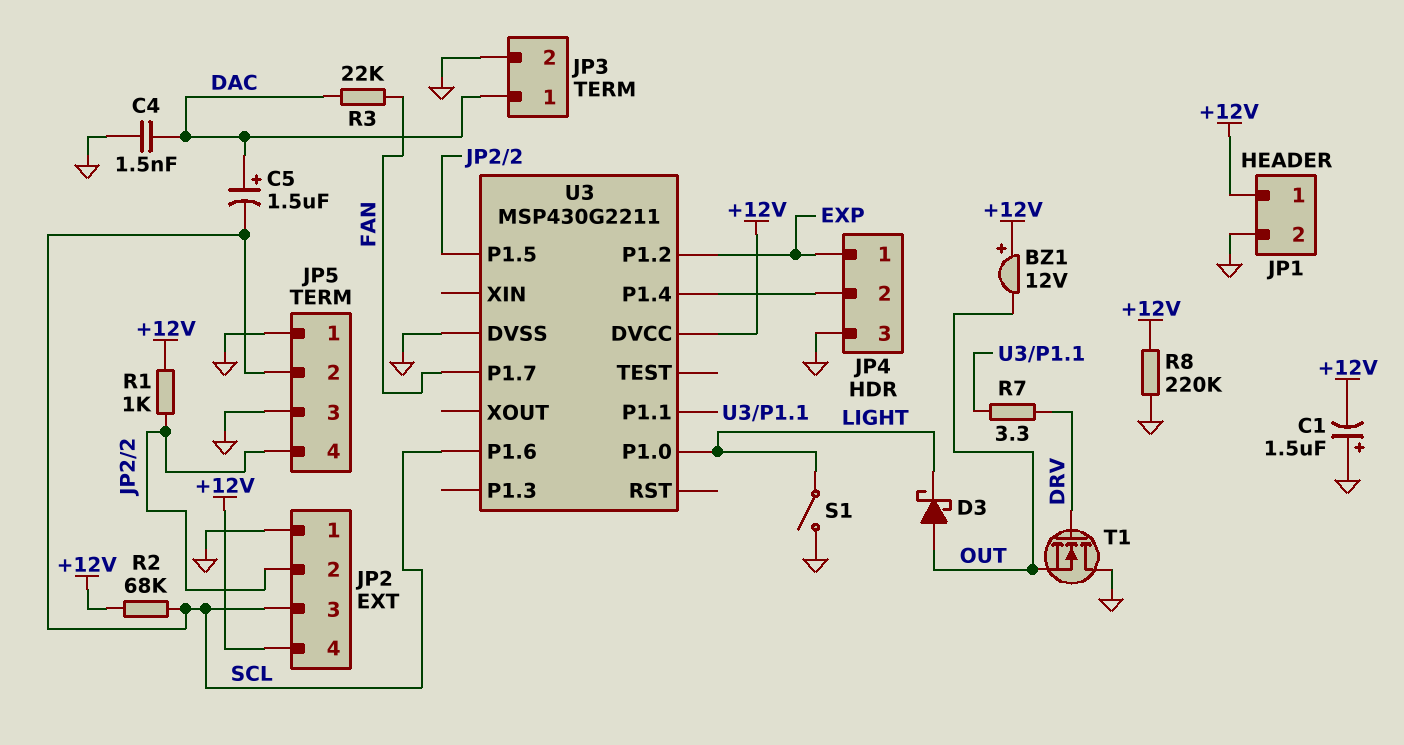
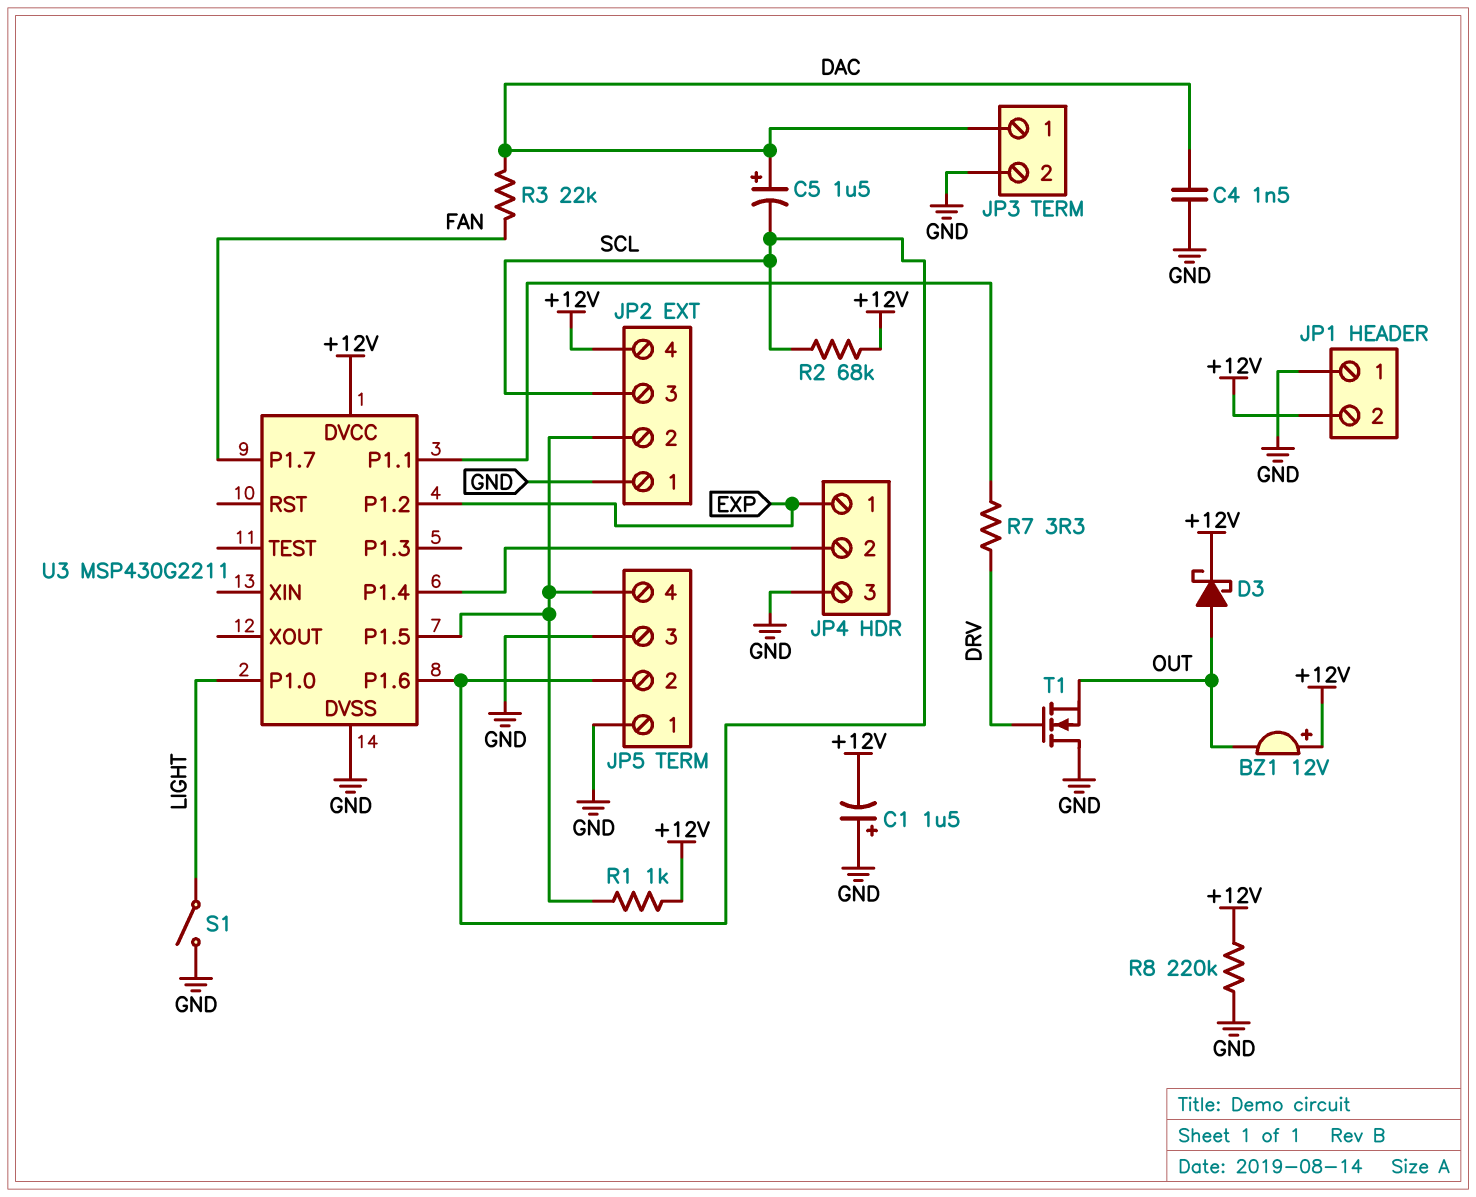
D3: schottky (A OUT, K LIGHT) -> schottky (A OUT, K +12V)
JP1 pin 1: +12V -> GND
JP1 pin 2: GND -> +12V

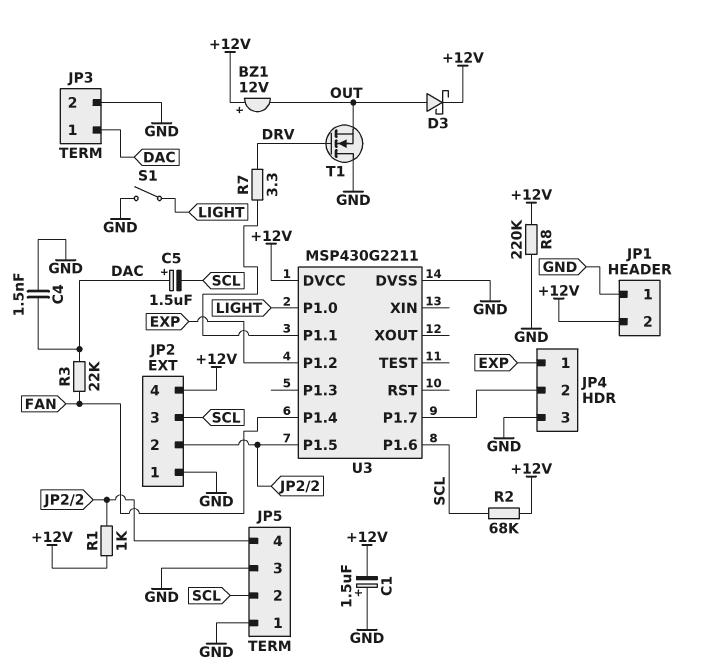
U3 pin P1.4: JP4/2 -> FAN
U3 pin P1.7: FAN -> JP4/2

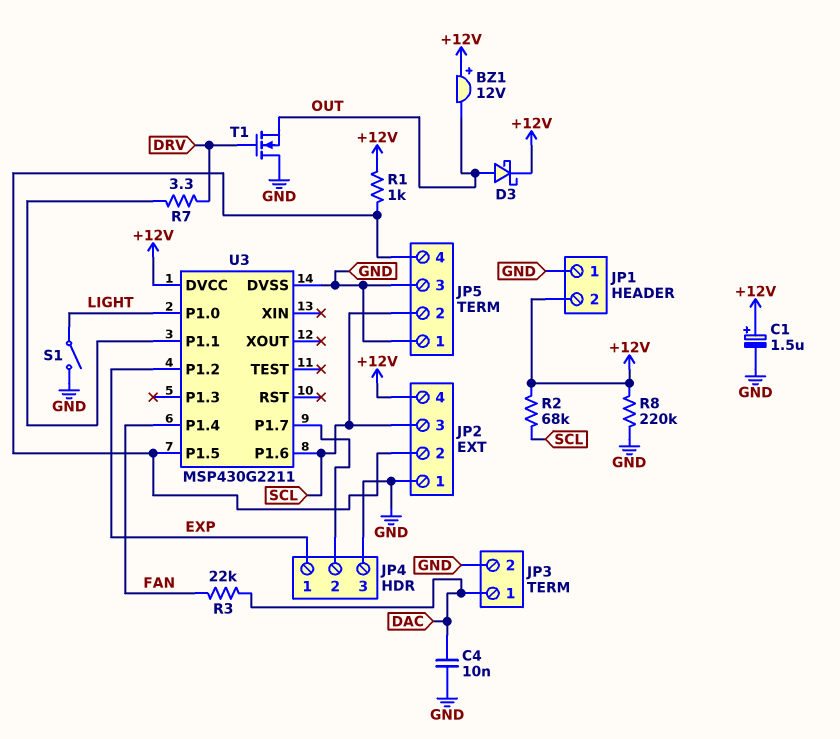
C1: 1.5uF (plus GND, minus +12V) -> 1.5uF (plus +12V, minus GND)
C4: 1.5nF (DAC, GND) -> 10nF (DAC, GND)
C5: 1.5uF (plus DAC, minus SCL) -> none

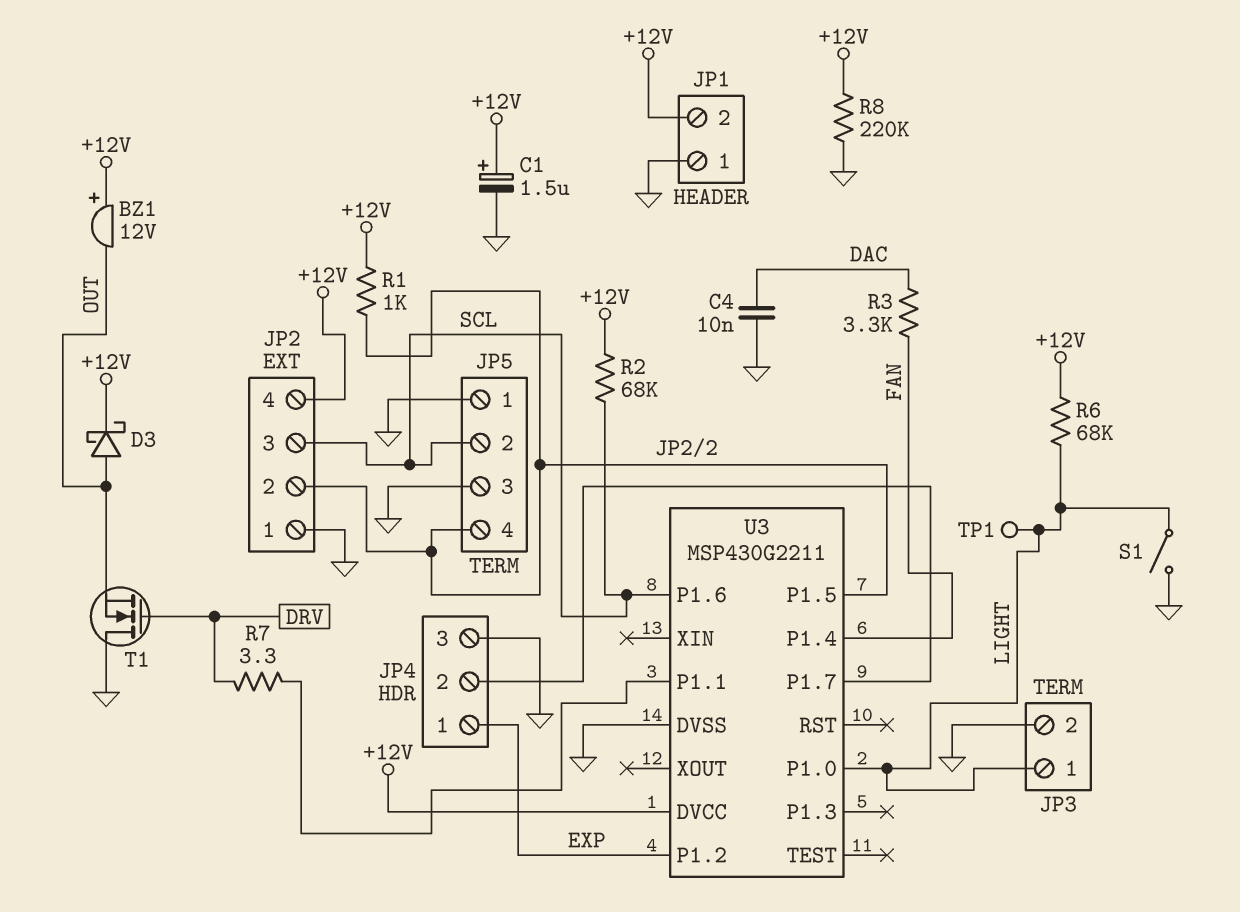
JP3 pin 1: DAC -> LIGHT
R3: 22k (DAC, FAN) -> 3.3k (DAC, FAN)
R6: none -> 68k (+12V, LIGHT)
TP1: none -> test point (LIGHT)

